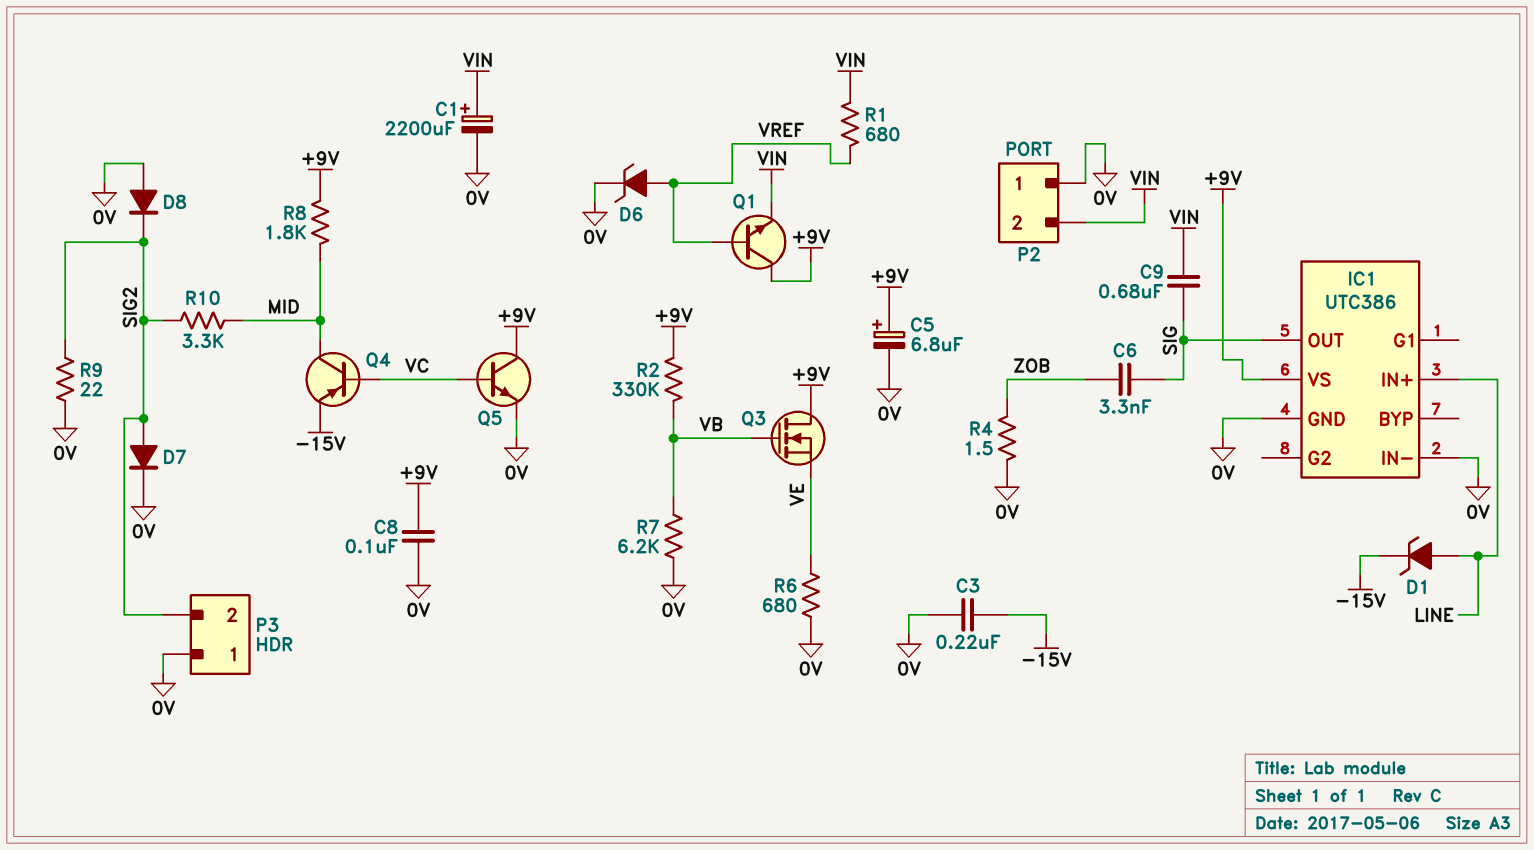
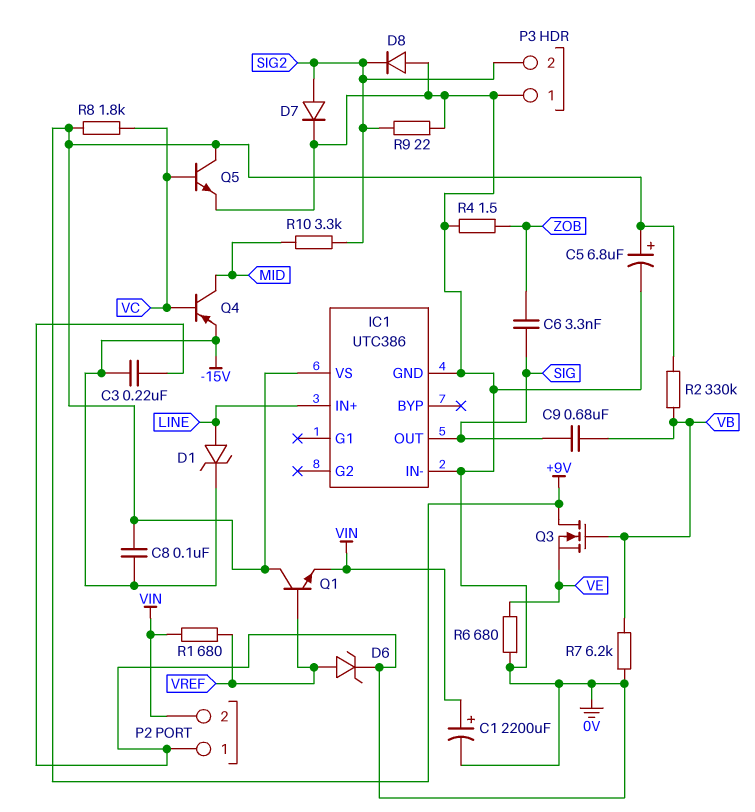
C8: 100nF (+9V, 0V) -> 100nF (+9V, -15V)
C9: 680nF (SIG, VIN) -> 680nF (SIG, VB)
R8: 1.8k (+9V, MID) -> 1.8k (+9V, VC)

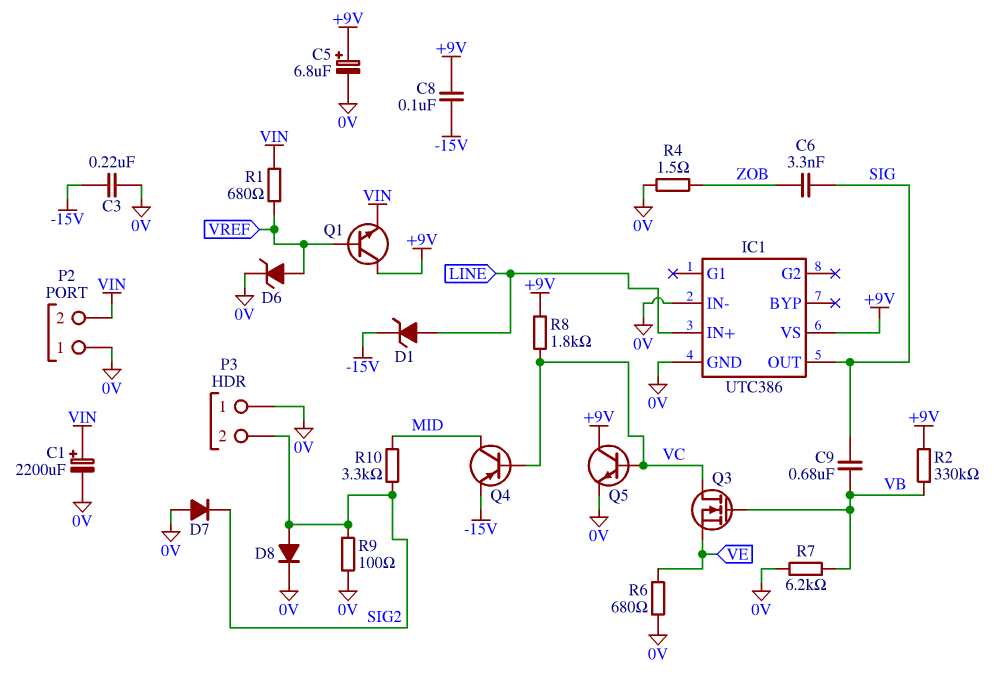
D7: diode (A SIG2, K 0V) -> diode (A 0V, K SIG2)
D8: diode (A 0V, K SIG2) -> diode (A SIG2, K 0V)
Q3: NMOS (G VB, D +9V, S VE) -> NMOS (G VB, D VC, S VE)
R9: 22 (0V, SIG2) -> 100 (0V, SIG2)

